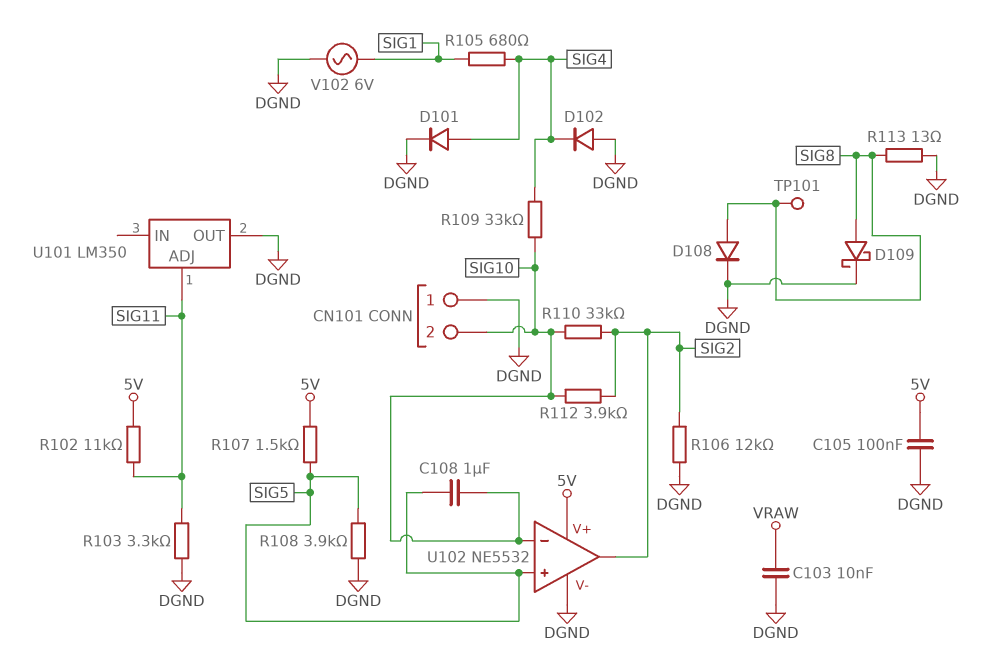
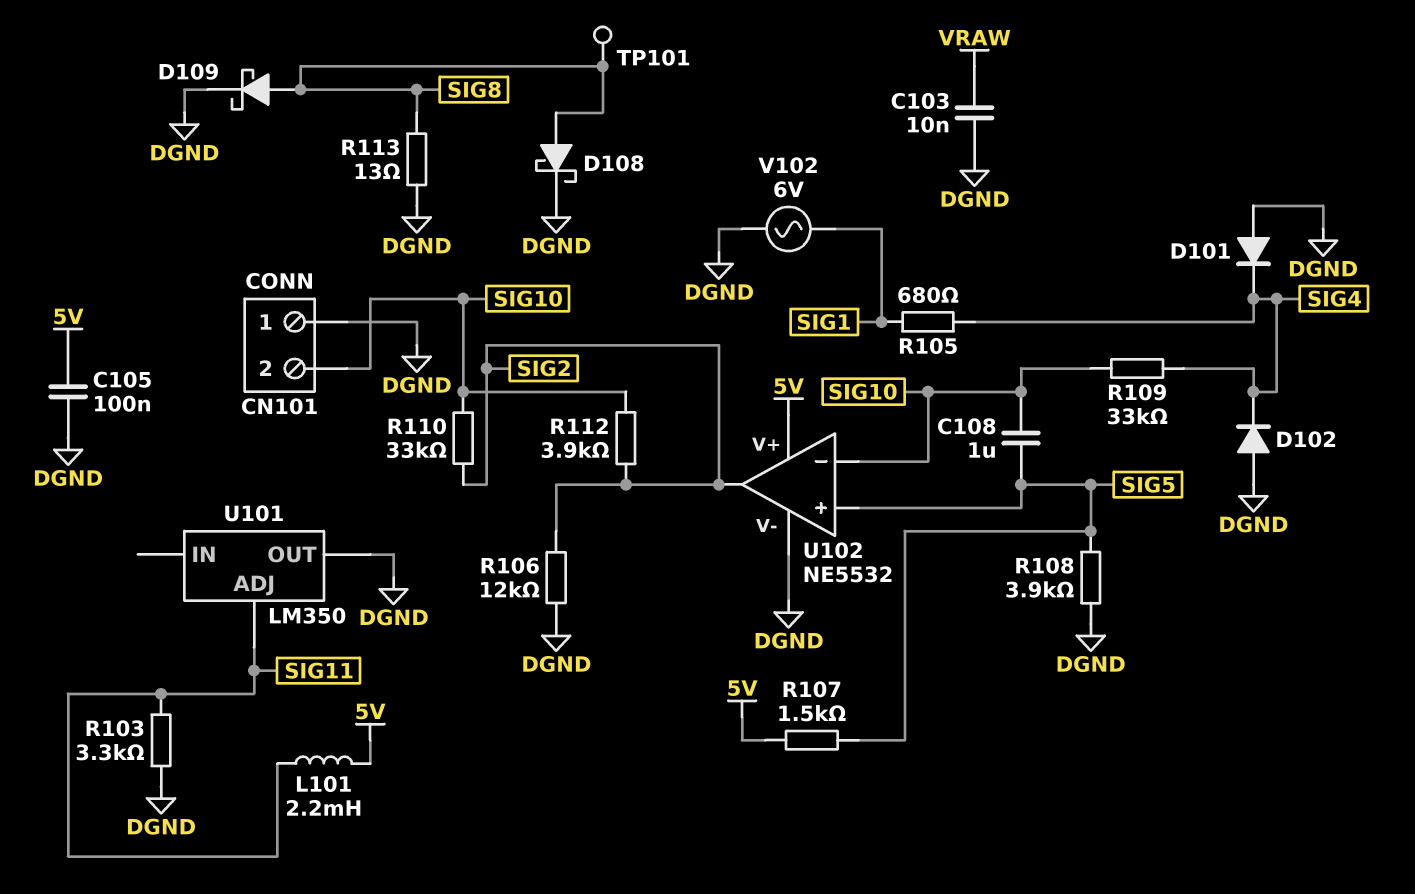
D101: diode (A SIG4, K DGND) -> diode (A DGND, K SIG4)
D108: diode (A SIG8, K DGND) -> schottky (A SIG8, K DGND)
L101: none -> 2.2mH (5V, SIG11)
R102: 11k (5V, SIG11) -> none

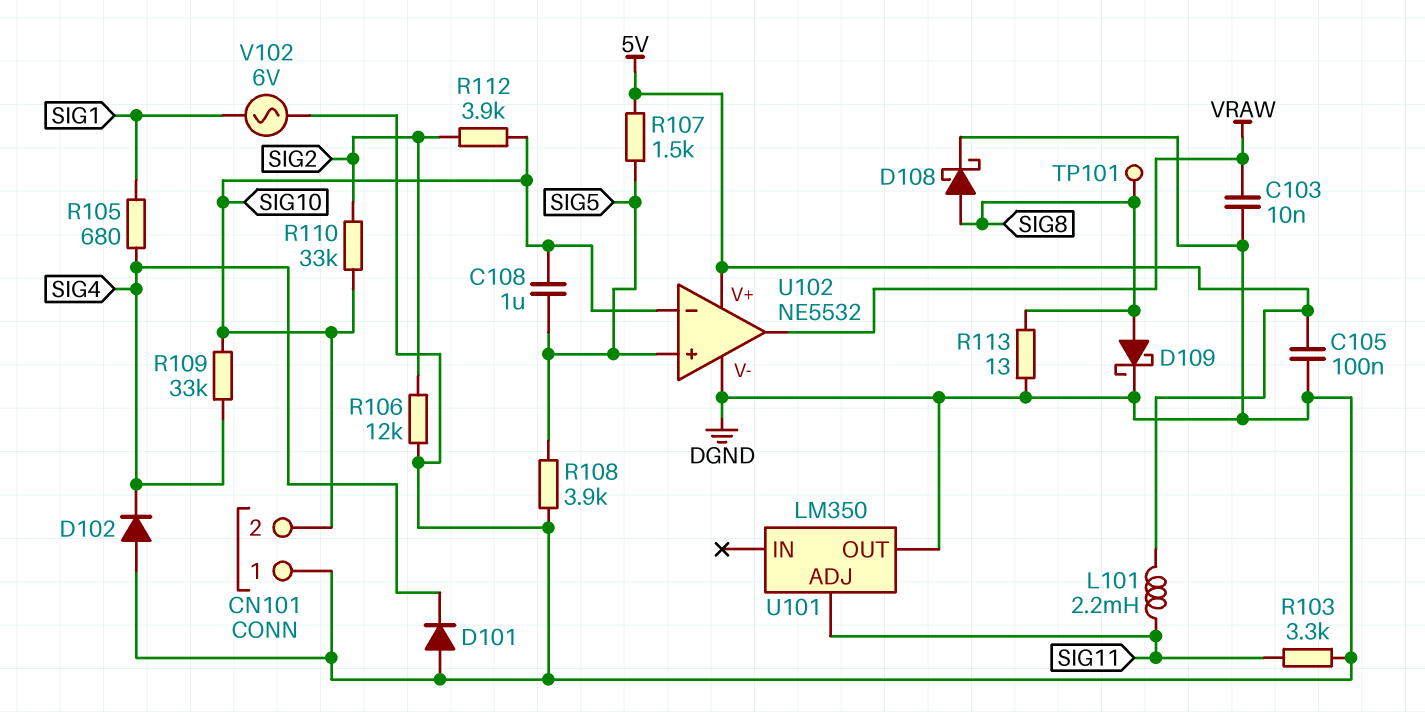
U102 pin out: SIG2 -> VRAW

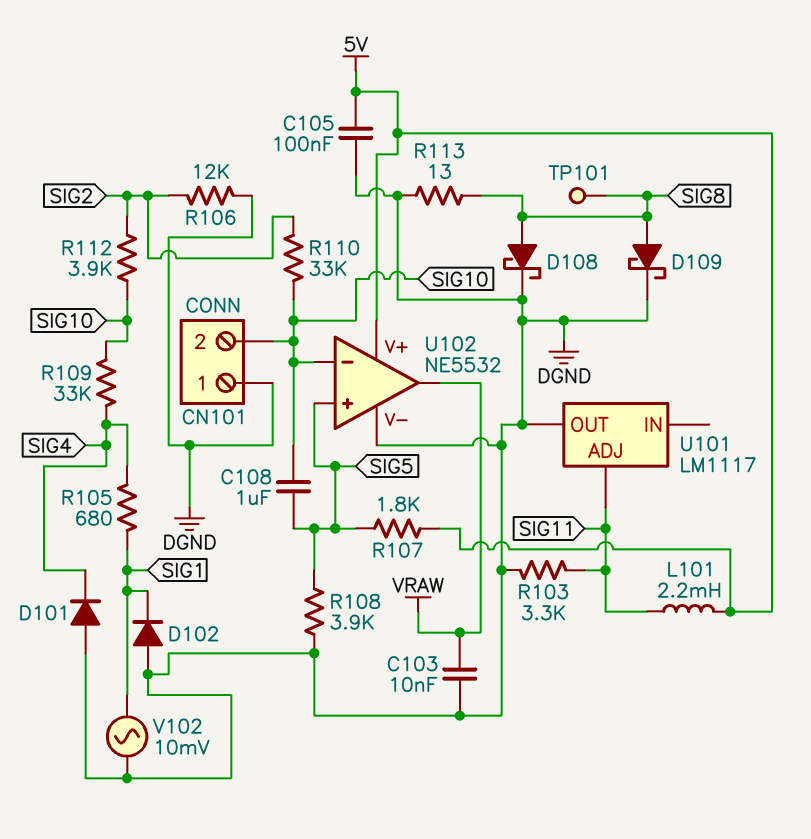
D102: diode (A DGND, K SIG4) -> diode (A DGND, K SIG1)
R107: 1.5k (5V, SIG5) -> 1.8k (5V, SIG5)
U101: LM350 -> LM1117
V102: AC 6V (DGND, SIG1) -> AC 10mV (DGND, SIG1)

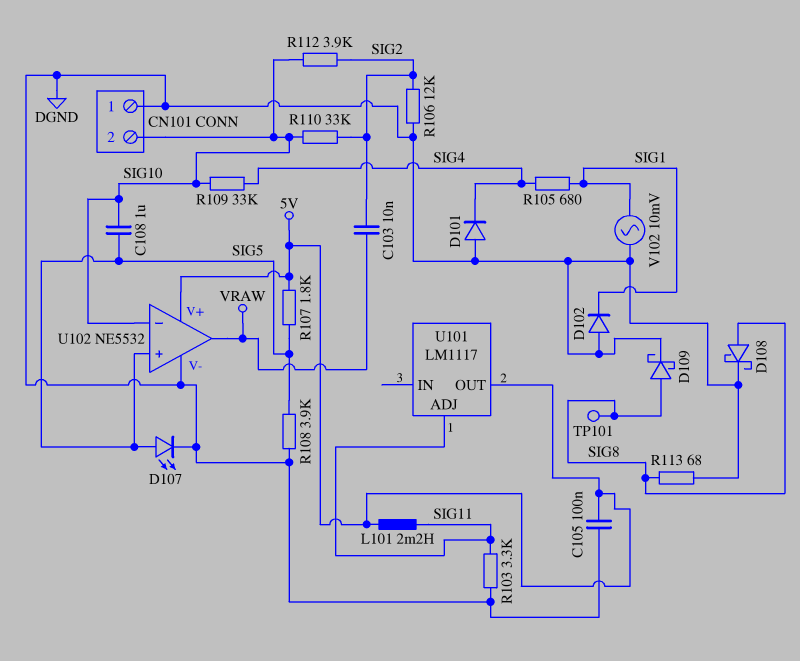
C103: 10nF (DGND, VRAW) -> 10nF (SIG2, VRAW)
D107: none -> LED (A SIG5, K DGND)
R113: 13 (DGND, SIG8) -> 68 (DGND, SIG8)
U101 pin OUT: DGND -> 5V

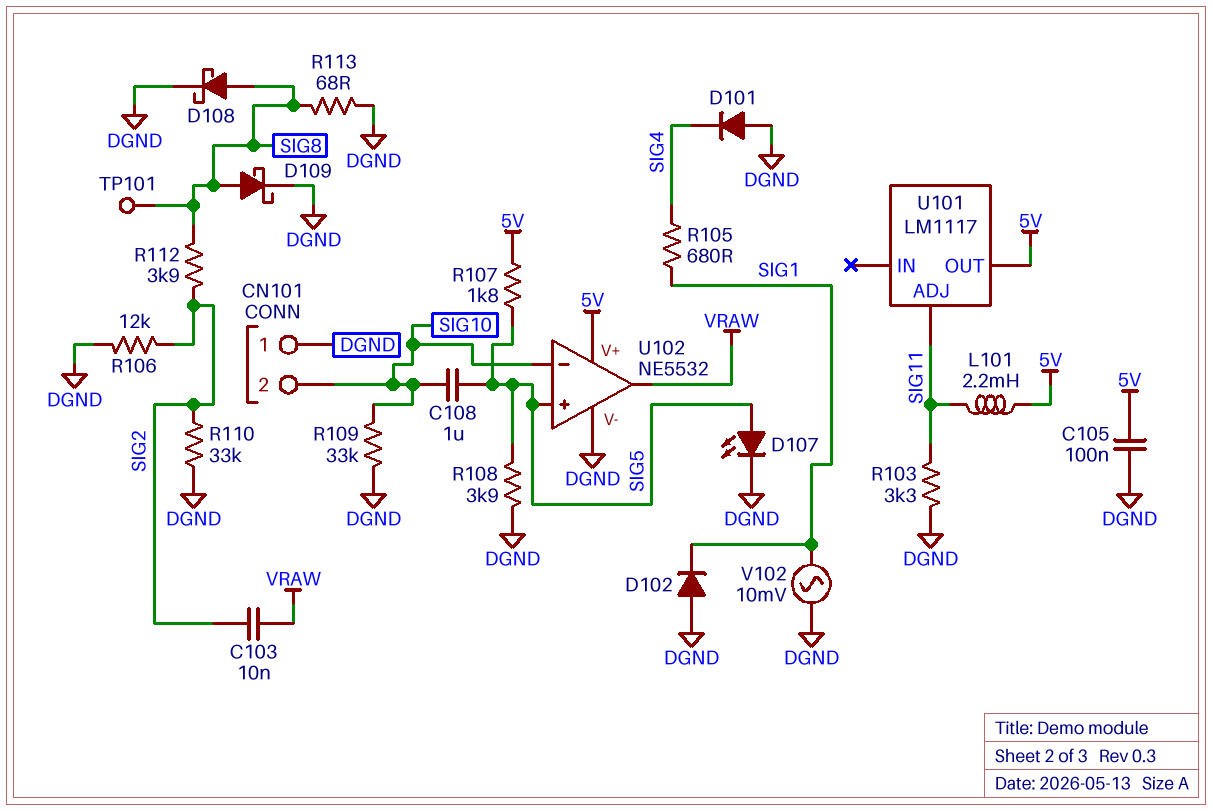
R109: 33k (SIG4, SIG10) -> 33k (DGND, SIG10)
R110: 33k (SIG2, SIG10) -> 33k (DGND, SIG2)
R112: 3.9k (SIG2, SIG10) -> 3.9k (SIG2, SIG8)

